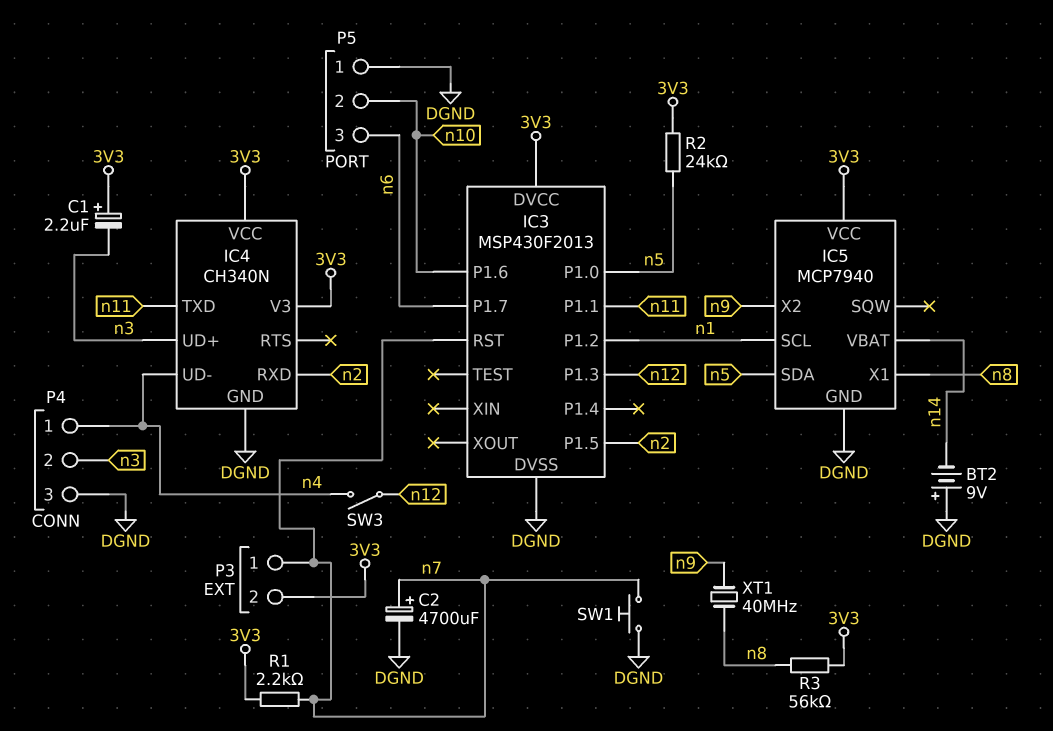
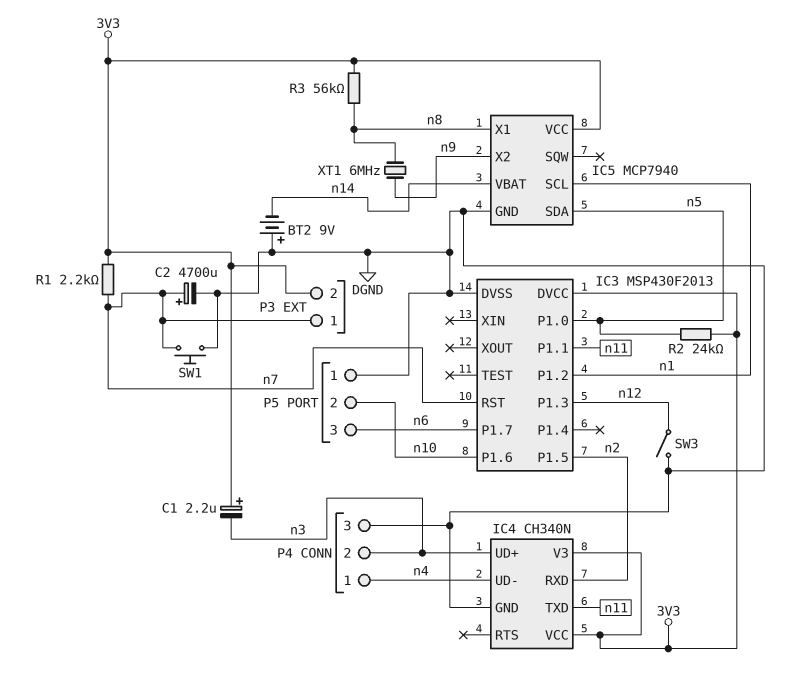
SW3: switch (n4, n12) -> switch (DGND, n12)
XT1: 40MHz (n8, n9) -> 6MHz (n8, n9)

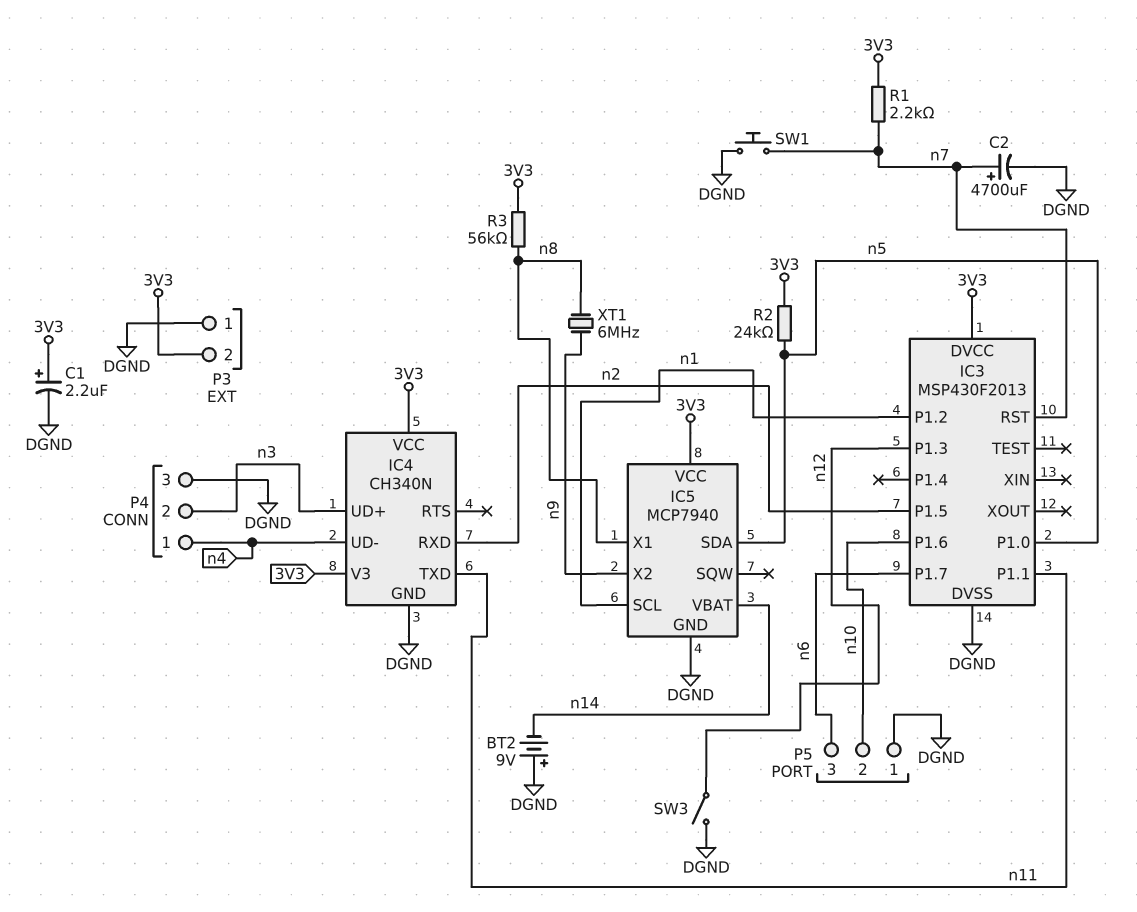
C1: 2.2uF (plus 3V3, minus n3) -> 2.2uF (plus 3V3, minus DGND)
P3 pin 1: n7 -> DGND

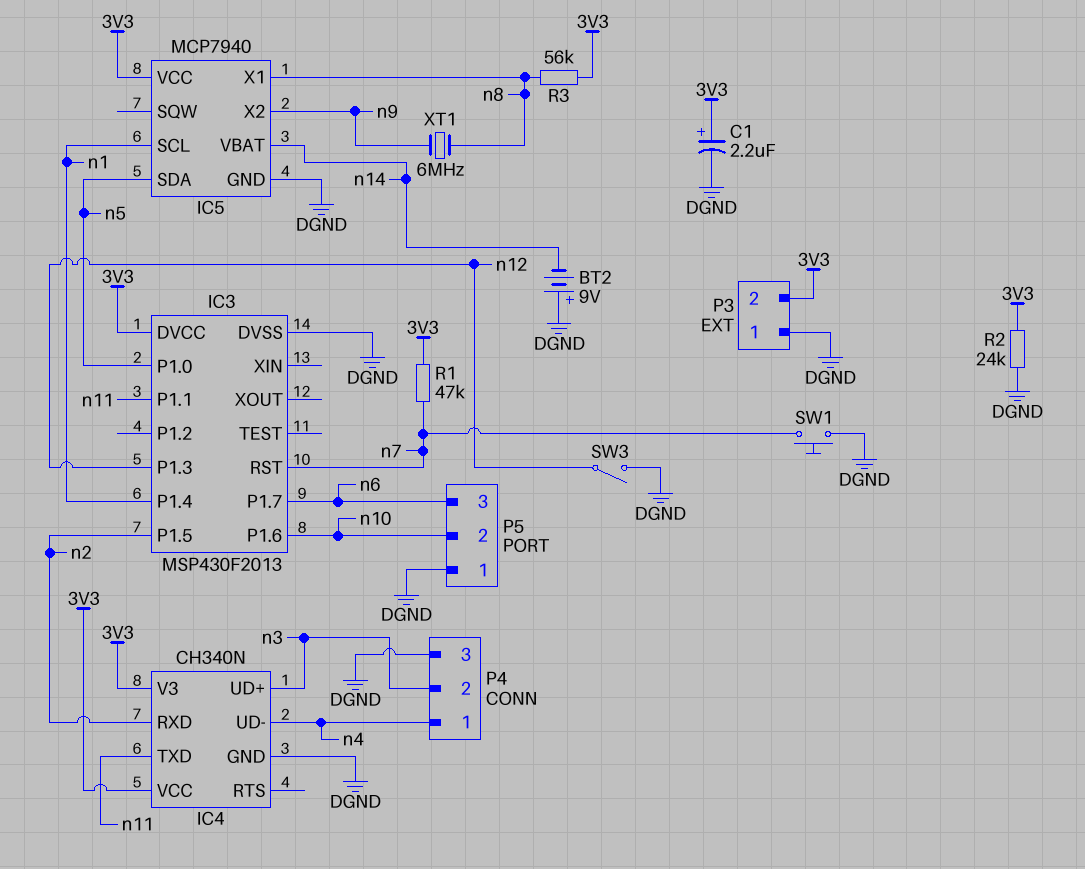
C2: 4700uF (plus n7, minus DGND) -> none
IC3 pin P1.2: n1 -> none
IC3 pin P1.4: none -> n1
R1: 2.2k (3V3, n7) -> 47k (3V3, n7)
R2: 24k (3V3, n5) -> 24k (3V3, DGND)

